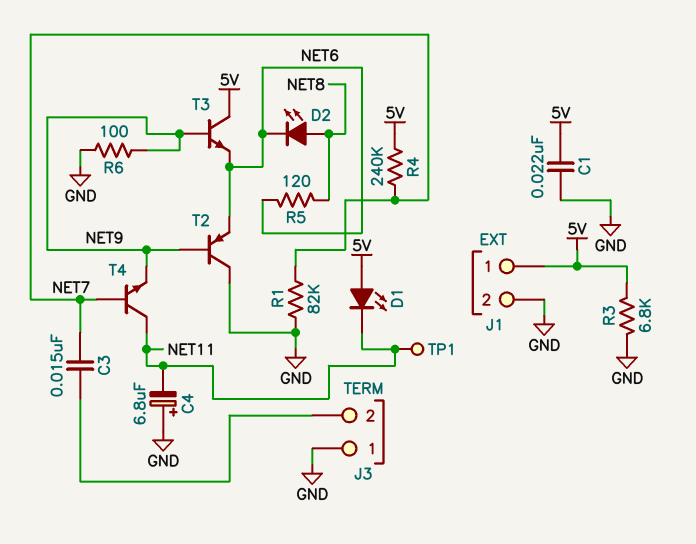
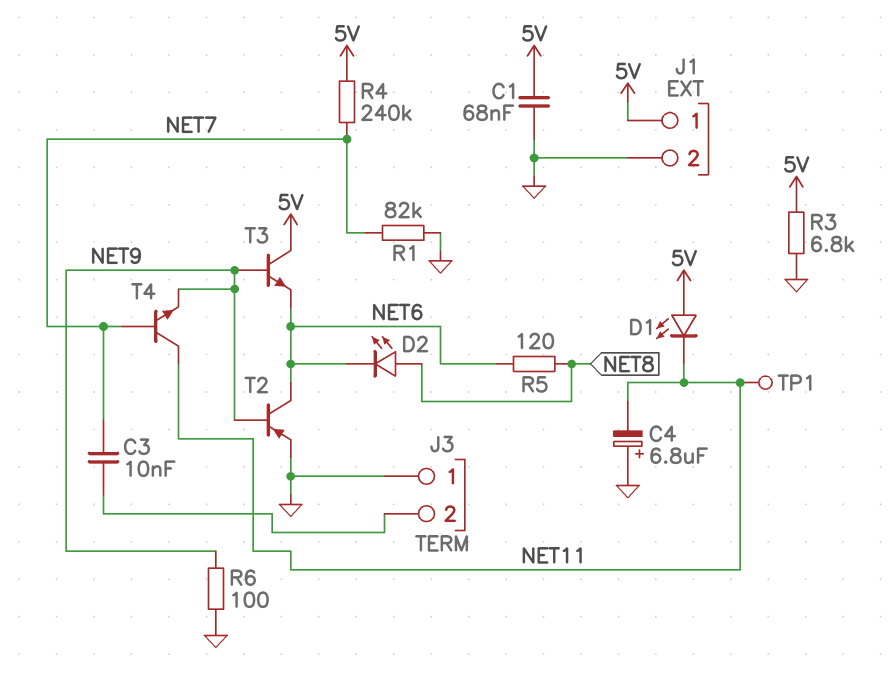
C1: 22nF (5V, GND) -> 68nF (5V, GND)
C3: 15nF (J3/2, NET7) -> 10nF (J3/2, NET7)
T2: PNP (B NET9, C GND, E NET6) -> PNP (B NET9, C NET6, E GND)

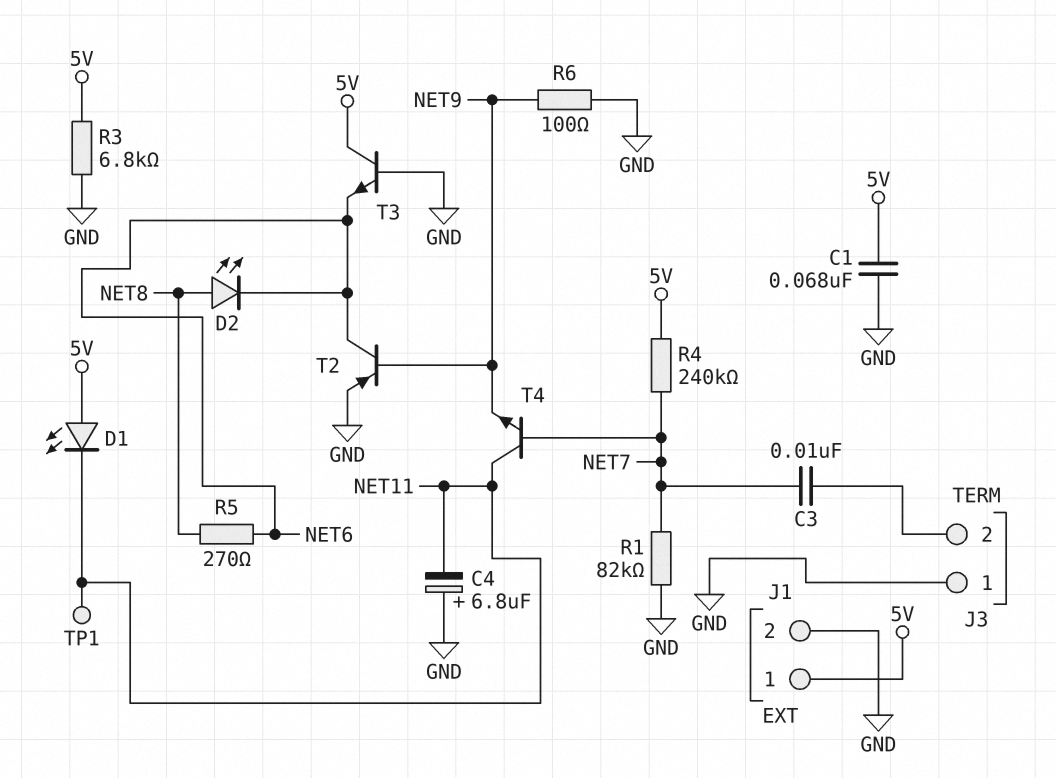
R5: 120 (NET6, NET8) -> 270 (NET6, NET8)
T3: NPN (B NET9, C 5V, E NET6) -> NPN (B GND, C 5V, E NET6)

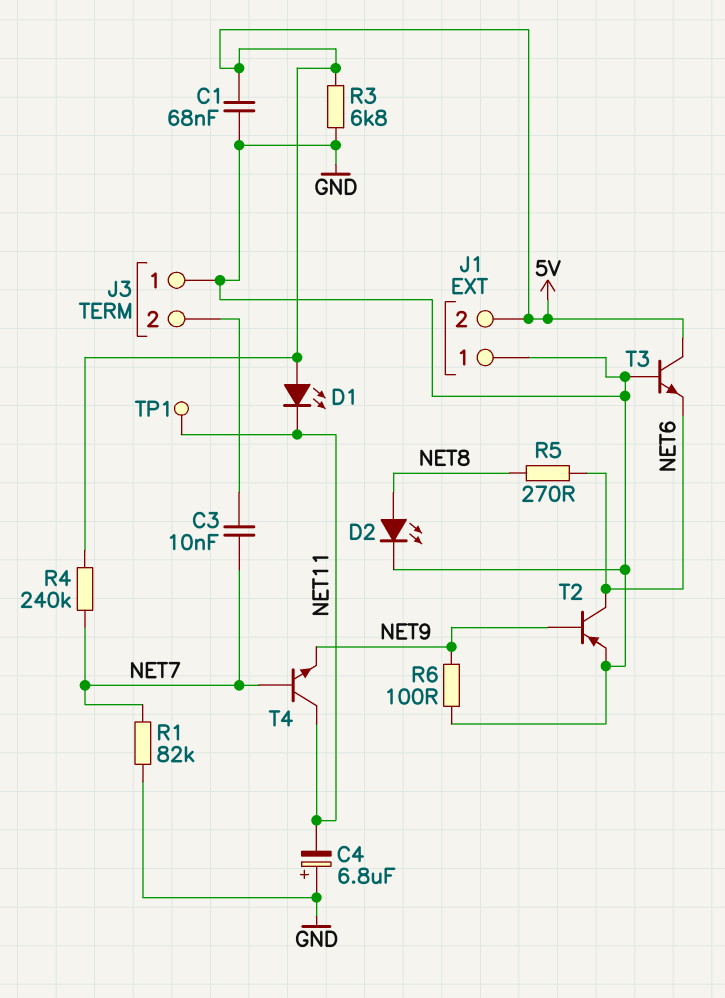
D2: LED (A NET8, K NET6) -> LED (A NET8, K GND)
J1 pin 1: 5V -> GND
J1 pin 2: GND -> 5V

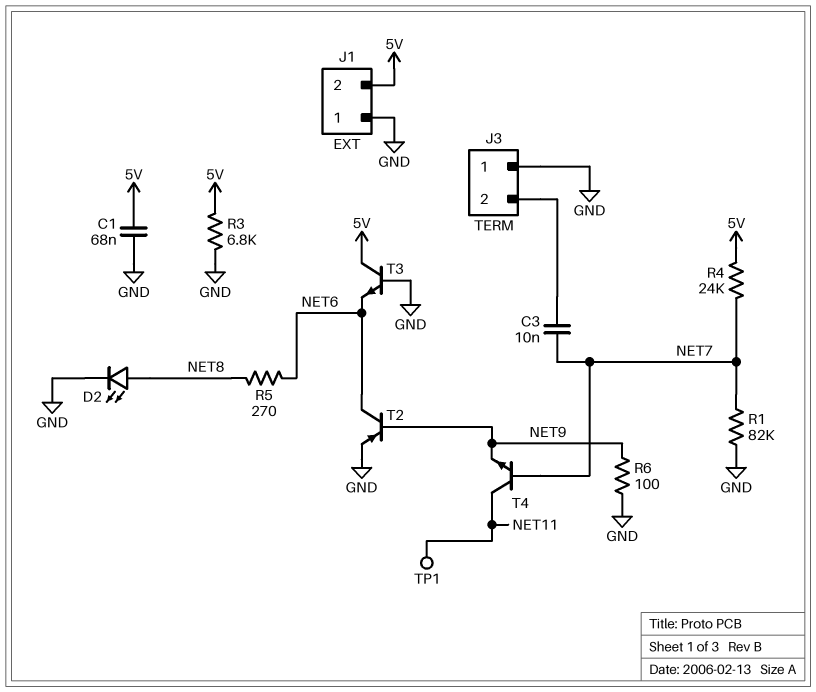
C4: 6.8uF (plus GND, minus NET11) -> none
D1: LED (A 5V, K NET11) -> none
R4: 240k (5V, NET7) -> 24k (5V, NET7)

